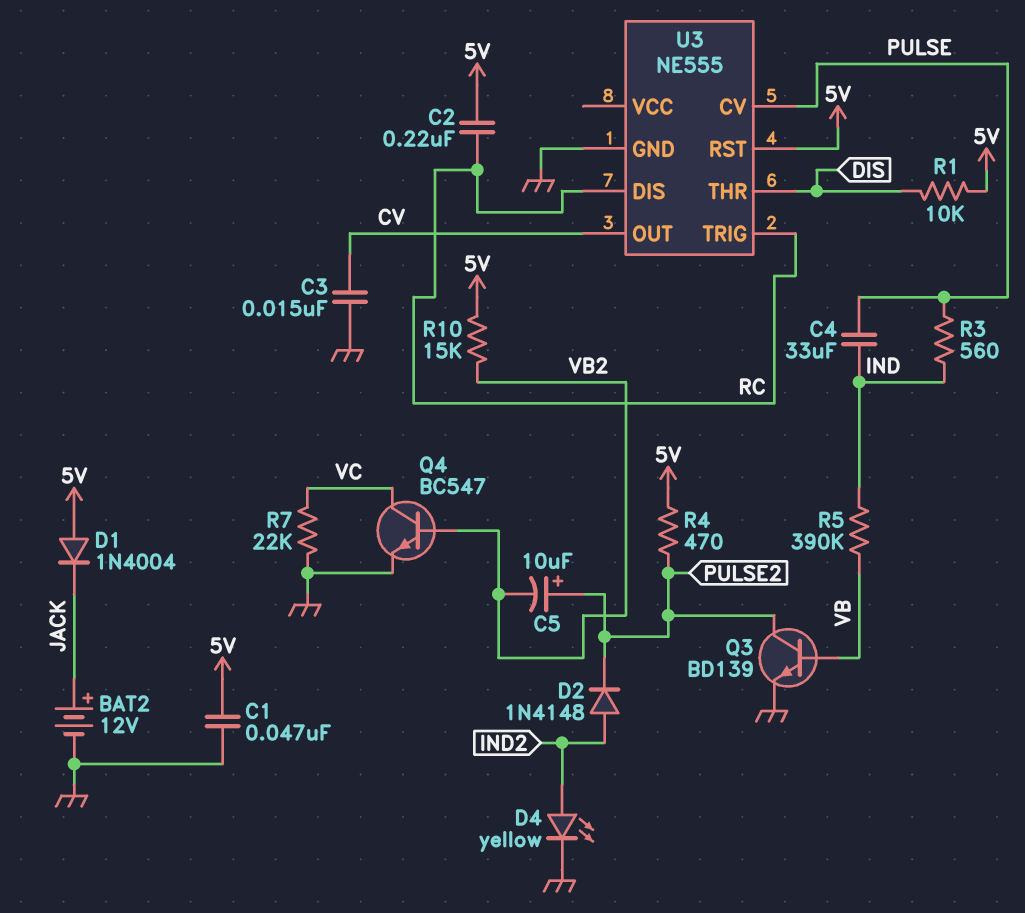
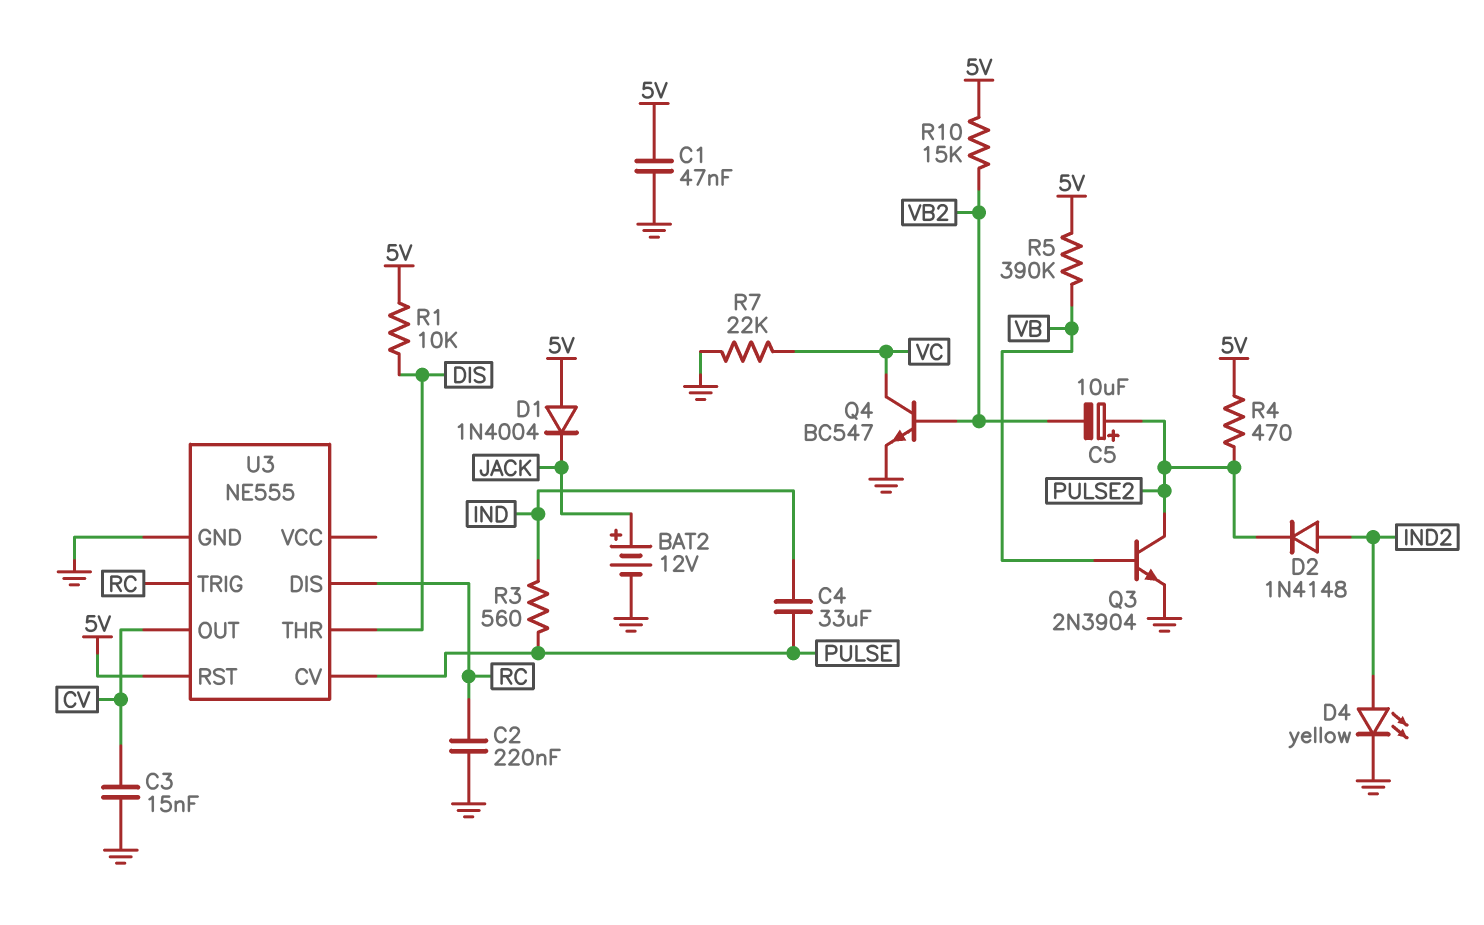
C2: 220nF (5V, RC) -> 220nF (GND, RC)
Q3: NPN BD139 (B VB, C PULSE2, E GND) -> NPN 2N3904 (B VB, C PULSE2, E GND)
R5: 390k (IND, VB) -> 390k (5V, VB)

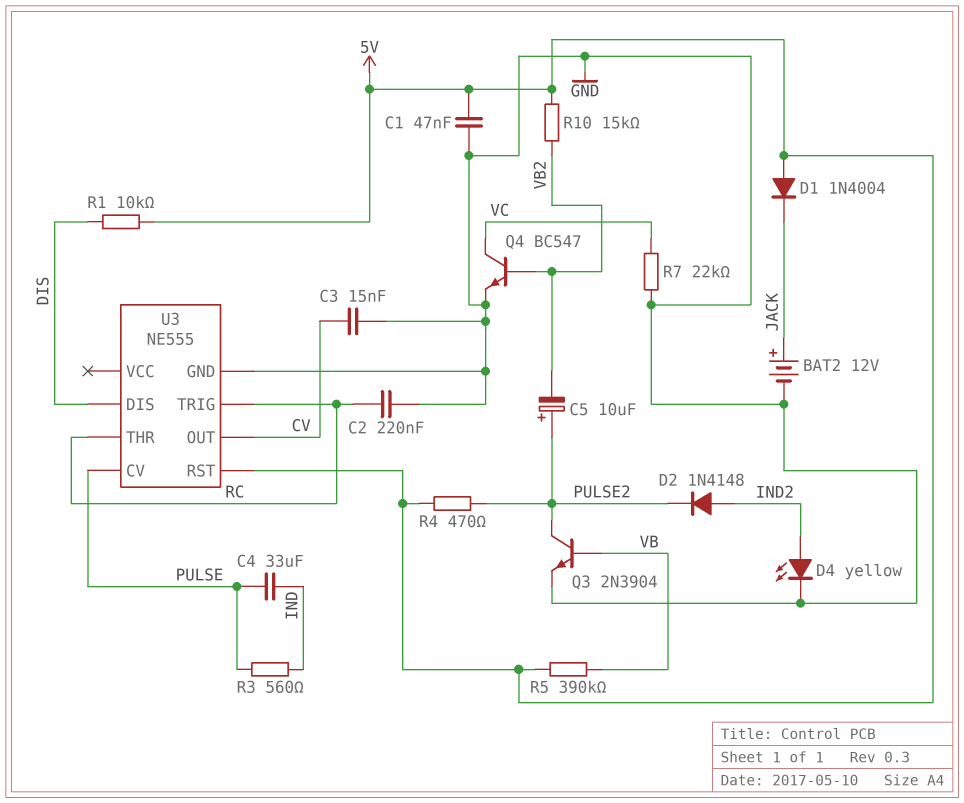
U3 pin DIS: RC -> DIS
U3 pin THR: DIS -> RC

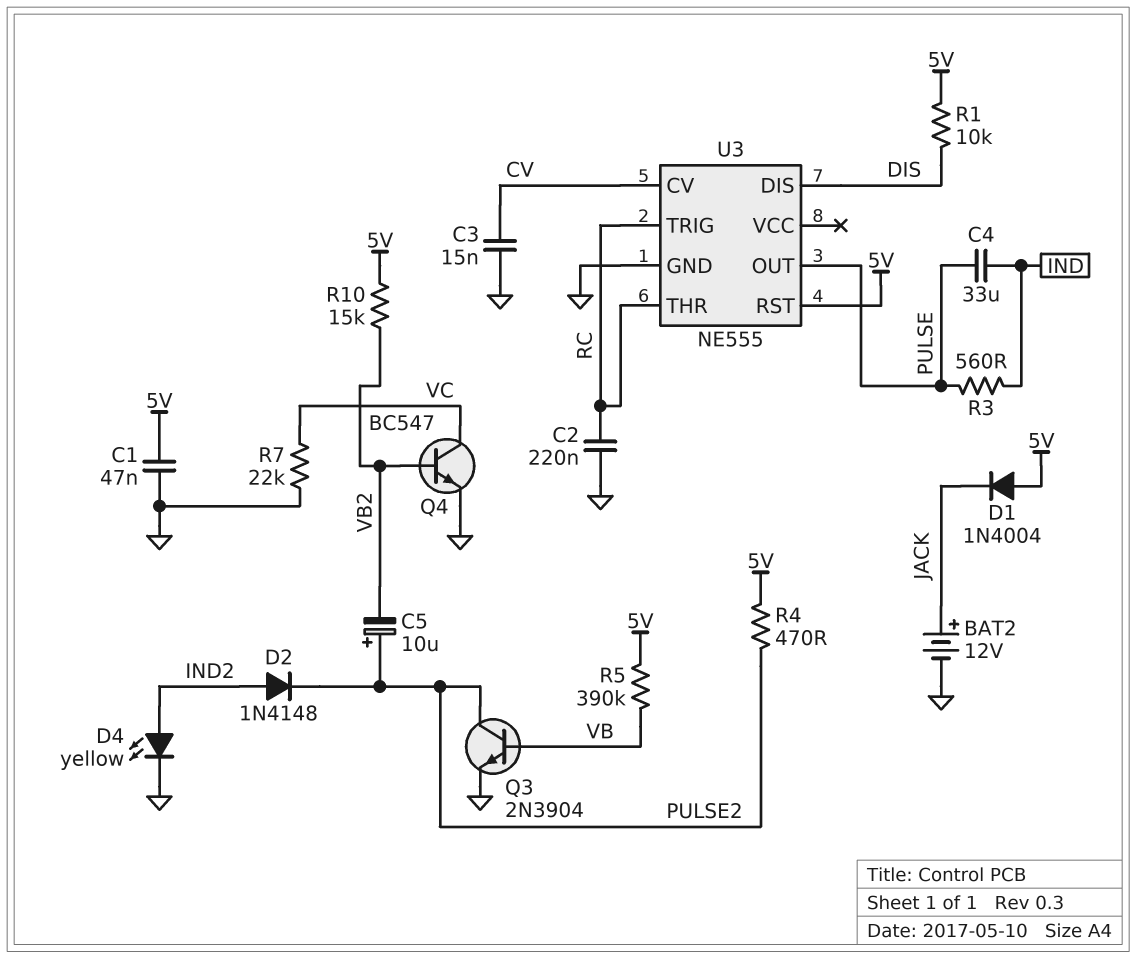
U3 pin CV: PULSE -> CV
U3 pin OUT: CV -> PULSE

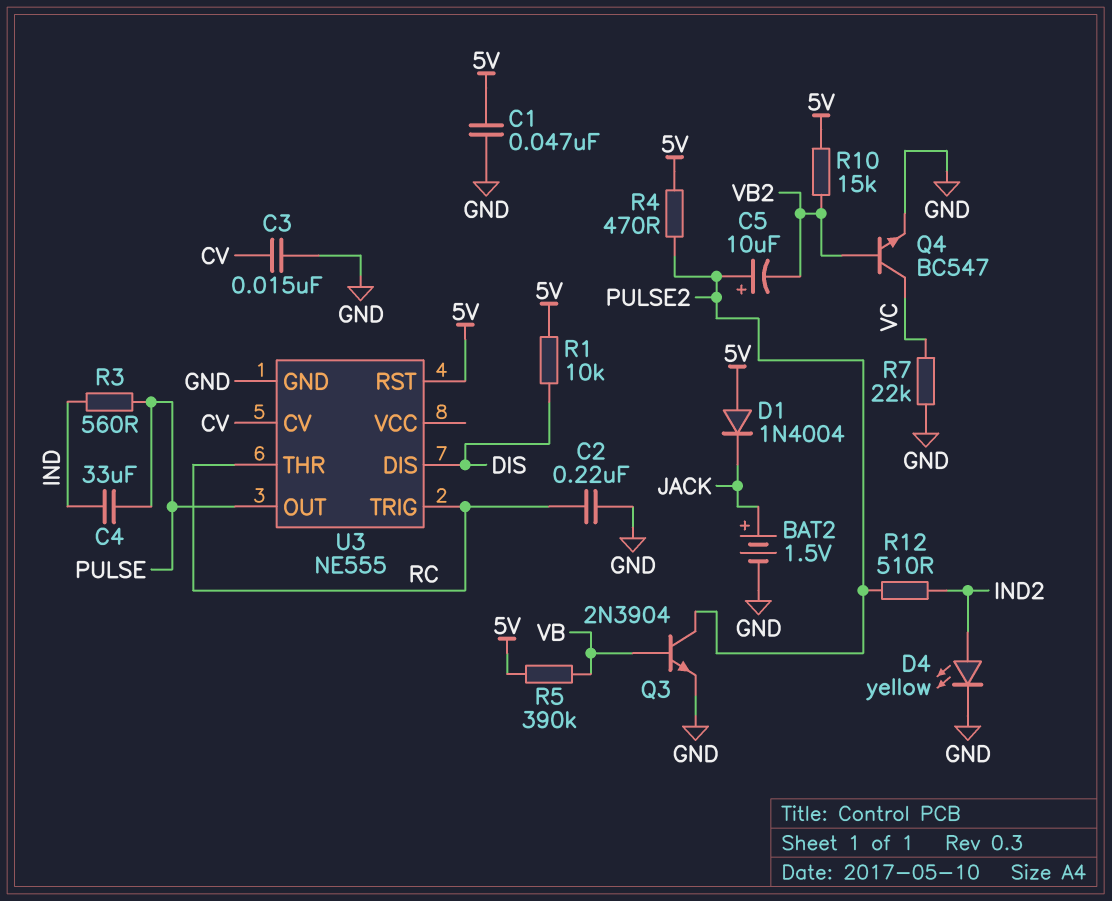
BAT2: 12V (plus JACK, minus GND) -> 1.5V (plus JACK, minus GND)
D2: diode 1N4148 (A IND2, K PULSE2) -> none
R12: none -> 510 (IND2, PULSE2)

